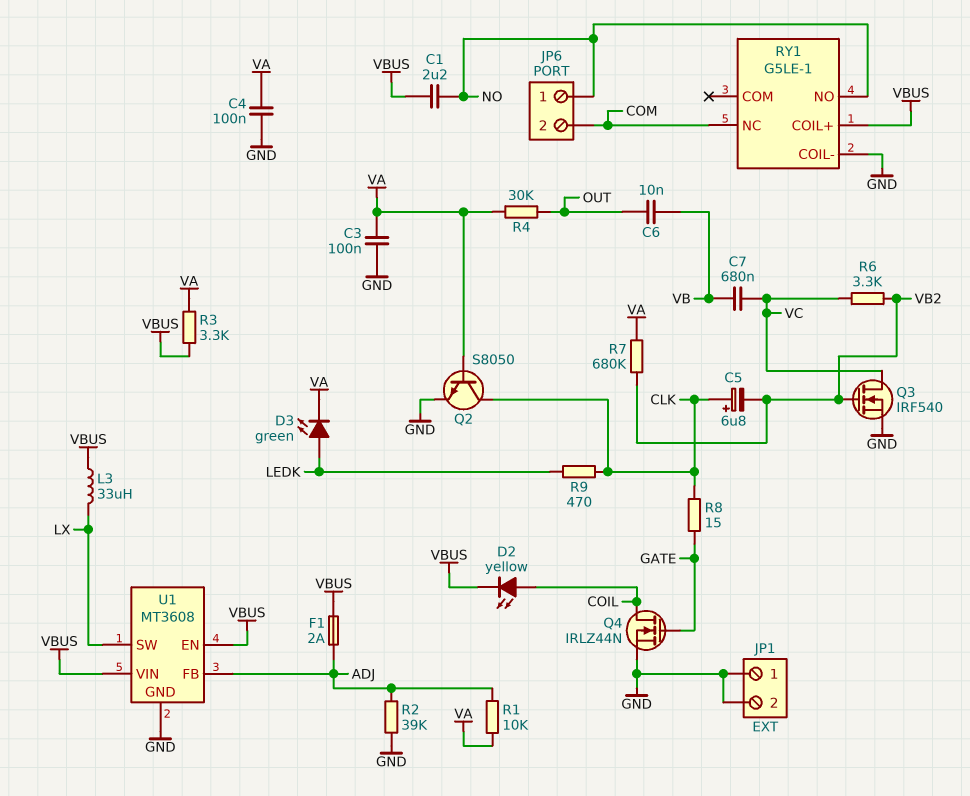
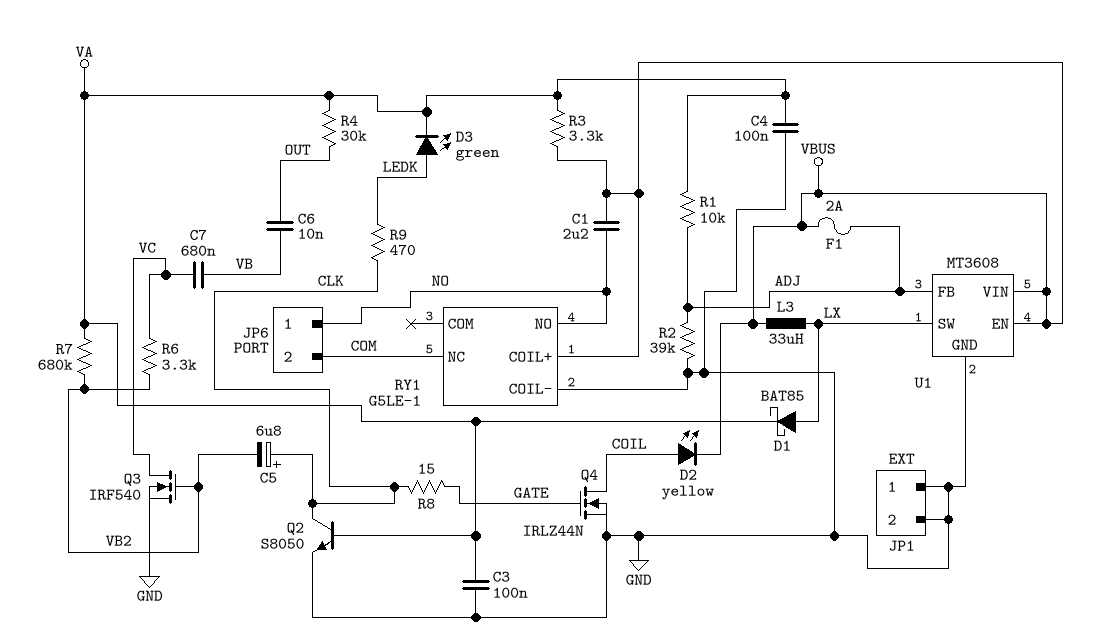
D1: none -> schottky BAT85 (A LX, K VA)

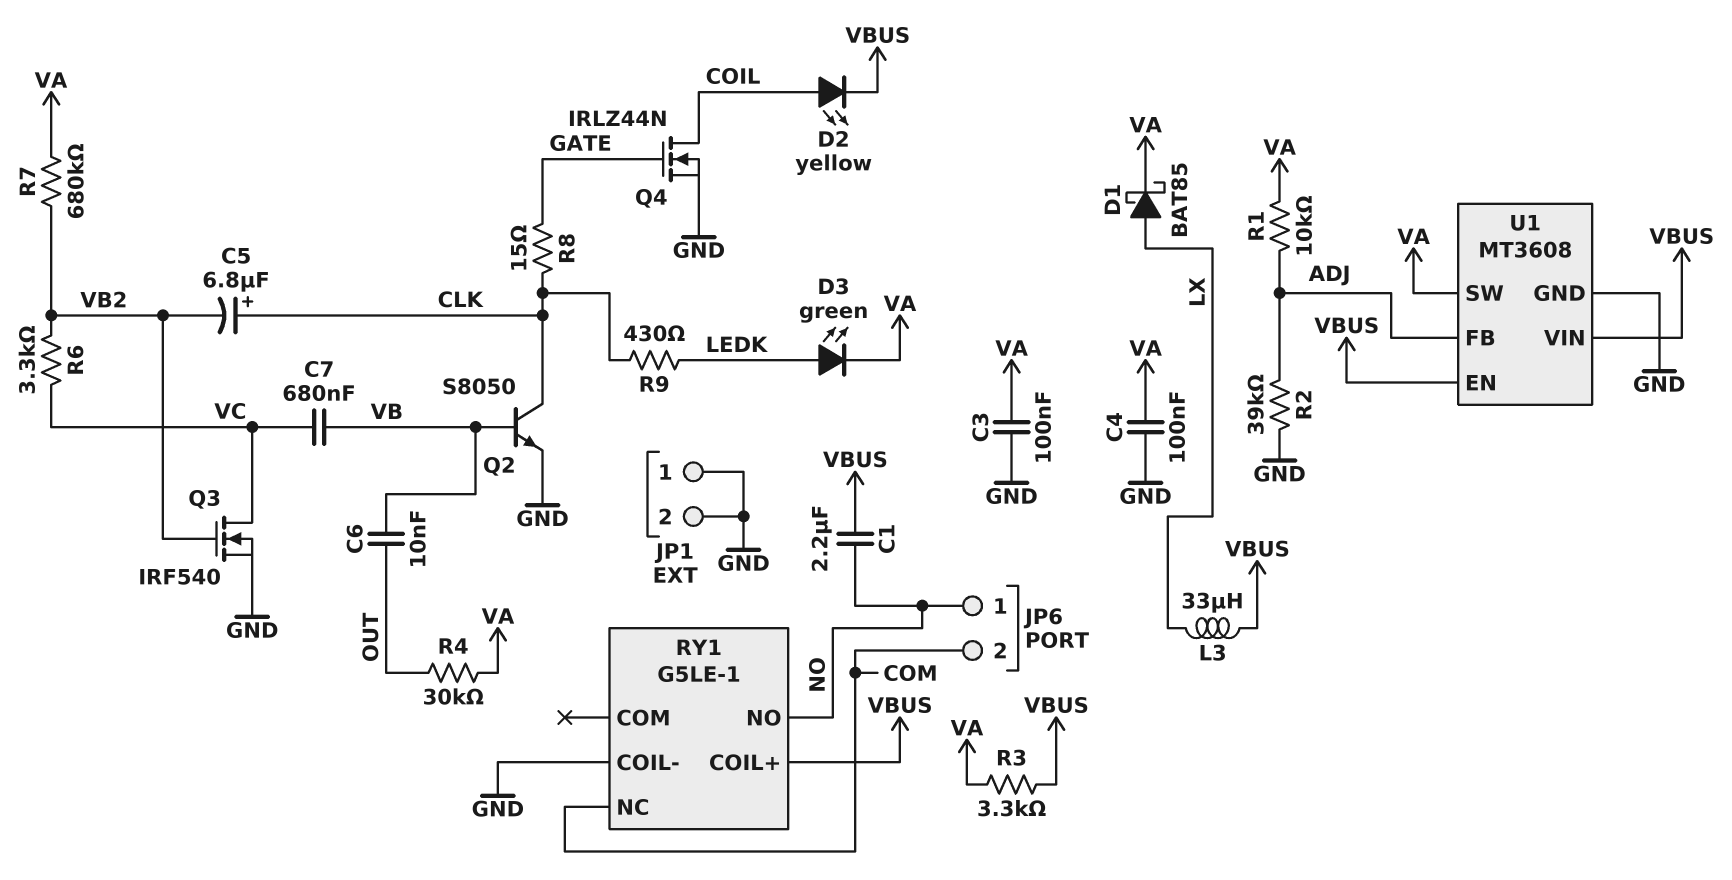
F1: 2A (ADJ, VBUS) -> none
Q2: NPN S8050 (B VA, C CLK, E GND) -> NPN S8050 (B VB, C CLK, E GND)
R9: 470 (CLK, LEDK) -> 430 (CLK, LEDK)
U1 pin SW: LX -> VA

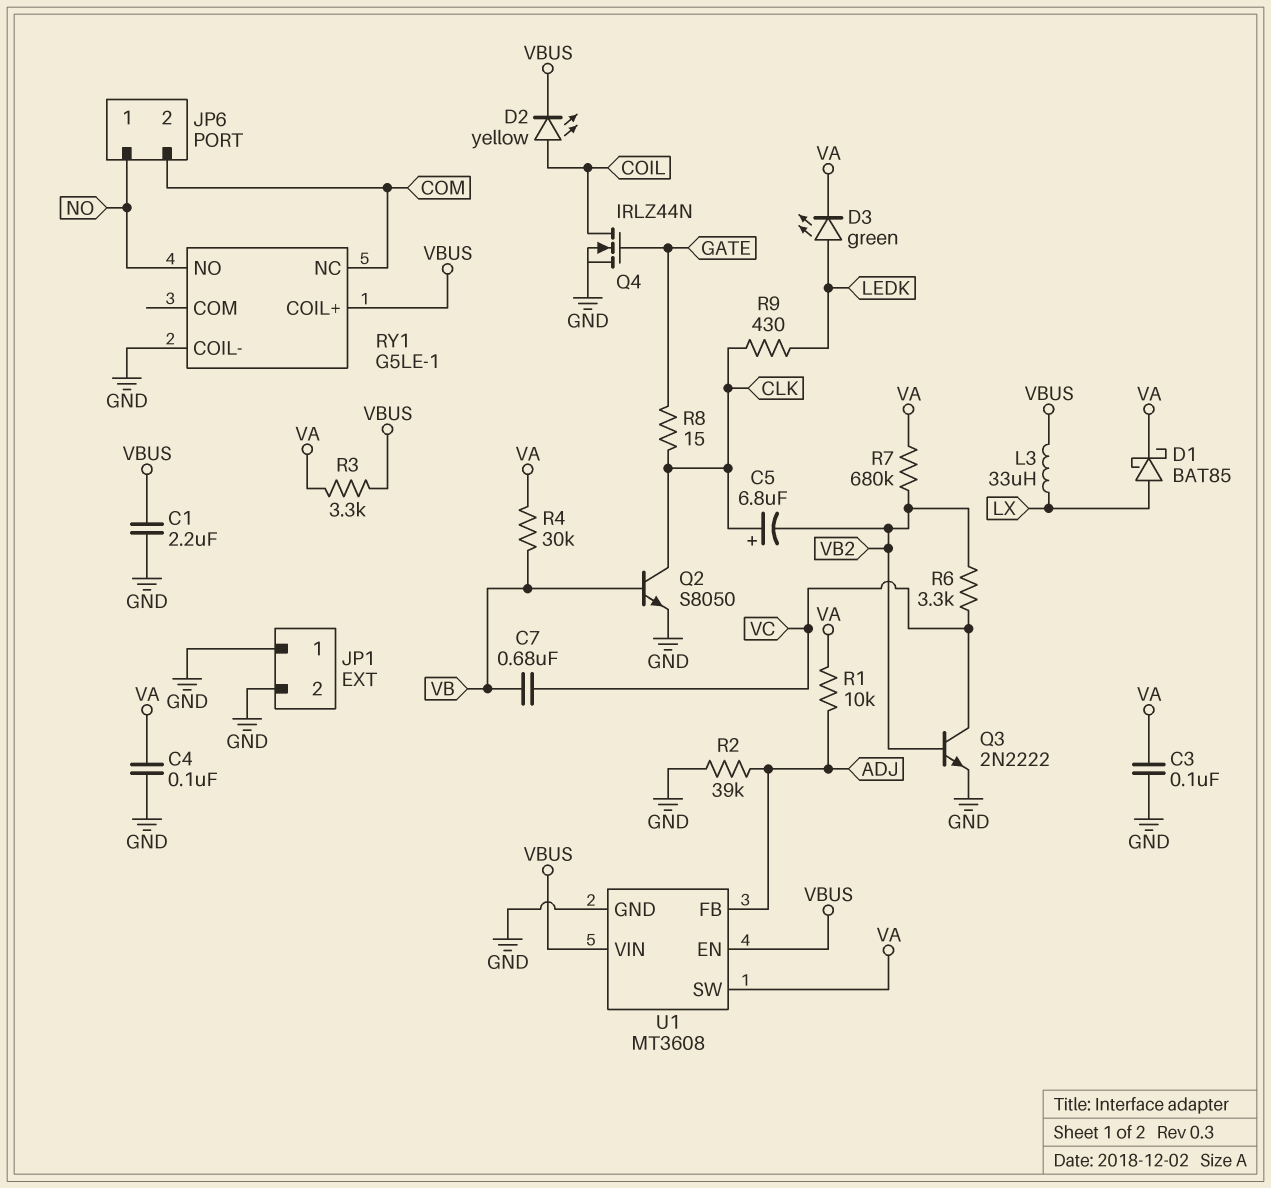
C1: 2.2uF (NO, VBUS) -> 2.2uF (GND, VBUS)
C6: 10nF (OUT, VB) -> none
Q3: NMOS IRF540 (G VB2, D VC, S GND) -> NPN 2N2222 (B VB2, C VC, E GND)
R4: 30k (OUT, VA) -> 30k (VA, VB)

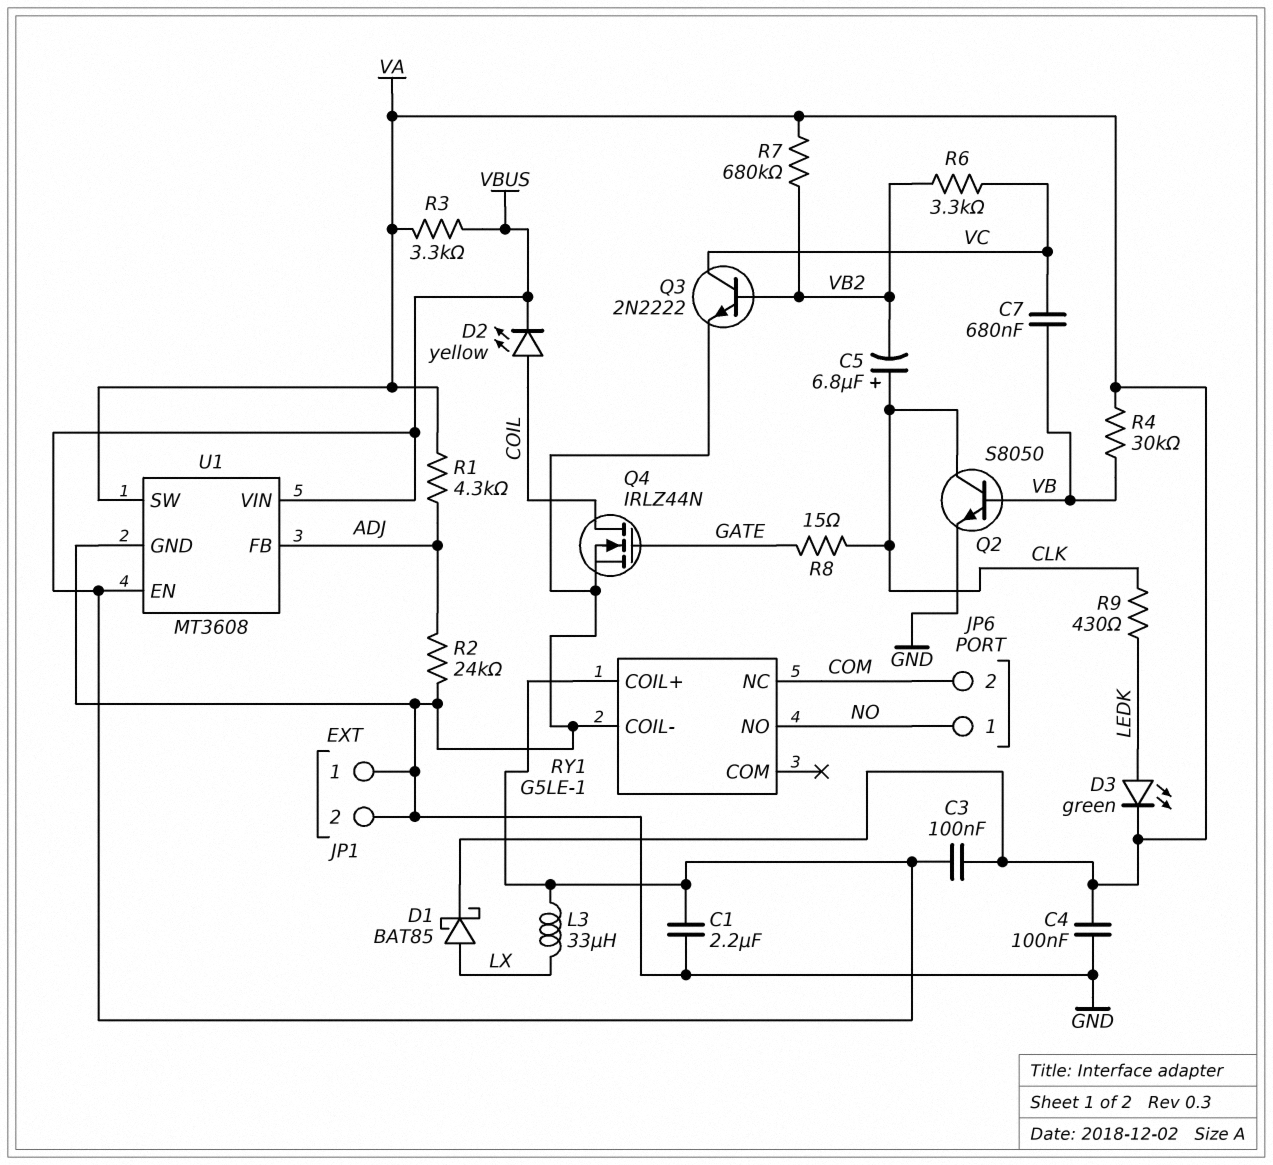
C3: 100nF (GND, VA) -> 100nF (VA, VBUS)
R1: 10k (ADJ, VA) -> 4.3k (ADJ, VA)
R2: 39k (ADJ, GND) -> 24k (ADJ, GND)

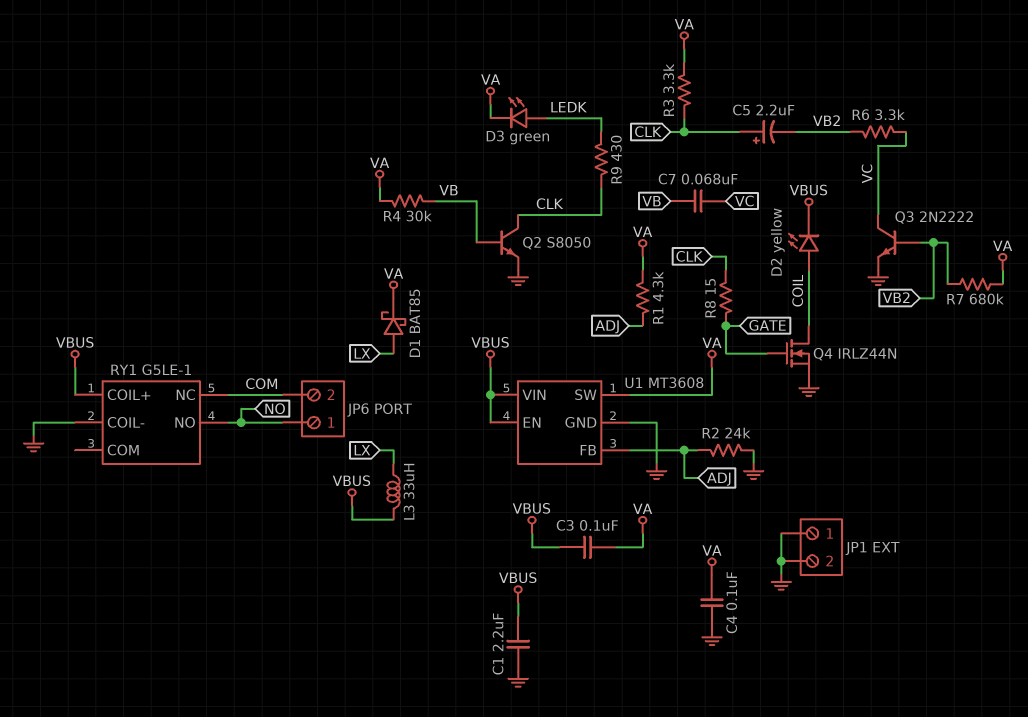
C5: 6.8uF (plus CLK, minus VB2) -> 2.2uF (plus CLK, minus VB2)
C7: 680nF (VB, VC) -> 68nF (VB, VC)
R3: 3.3k (VA, VBUS) -> 3.3k (CLK, VA)

